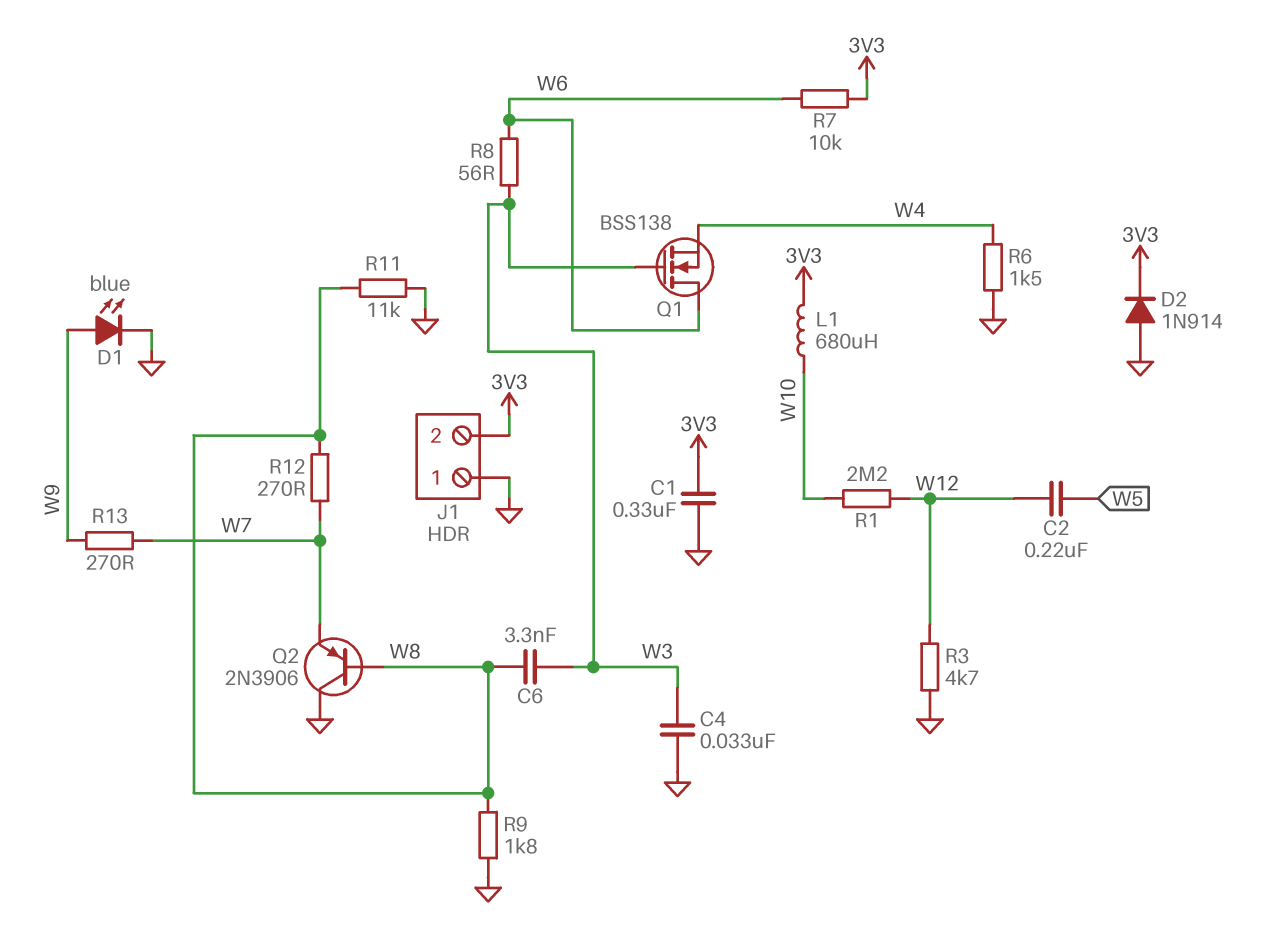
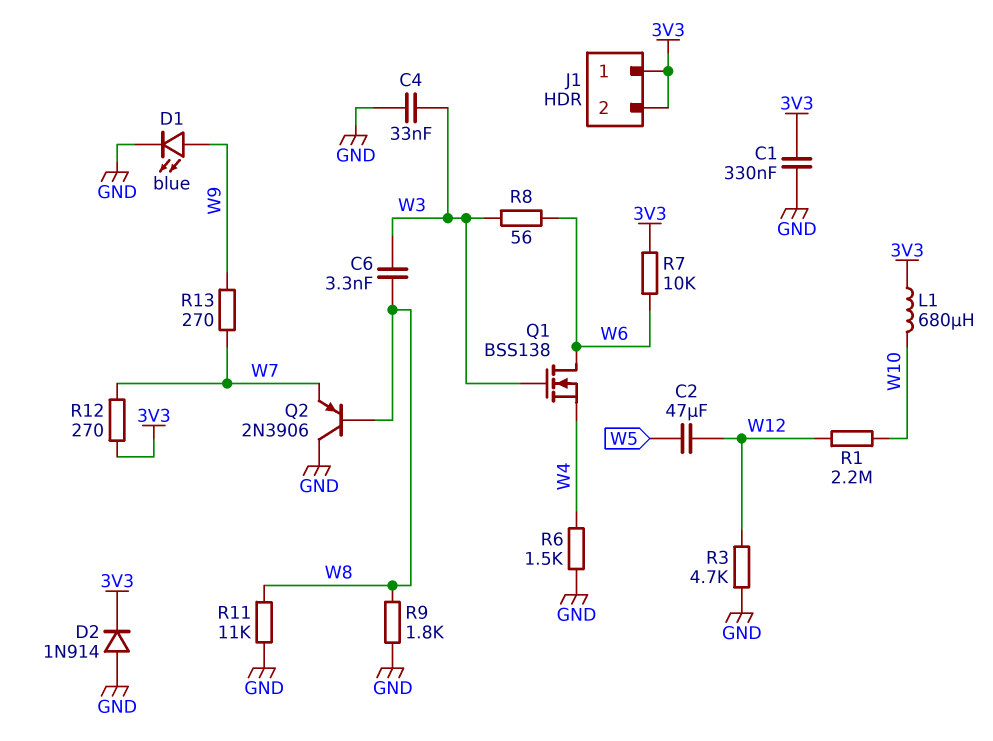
C2: 220nF (W5, W12) -> 47uF (W5, W12)
J1 pin 1: GND -> 3V3
R12: 270 (W7, W8) -> 270 (3V3, W7)

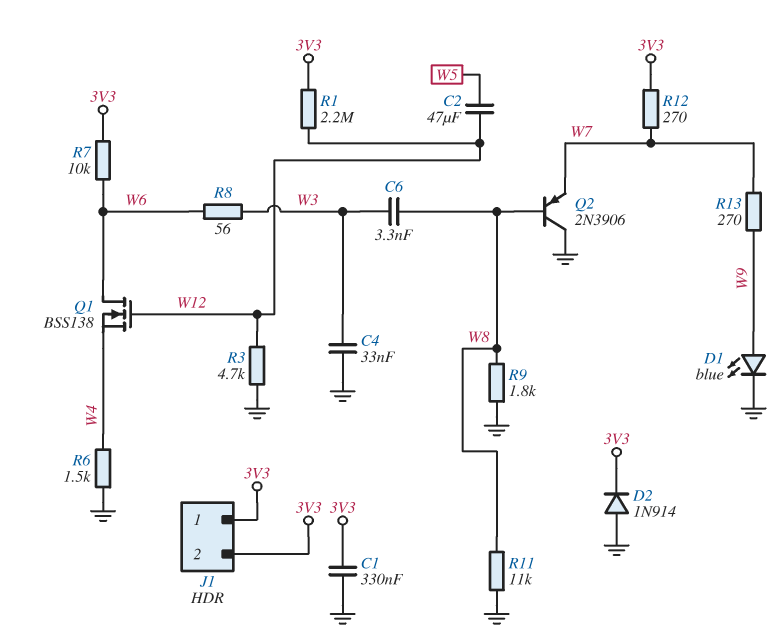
L1: 680uH (3V3, W10) -> none
Q1: NMOS BSS138 (G W3, D W6, S W4) -> NMOS BSS138 (G W12, D W6, S W4)
R1: 2.2M (W10, W12) -> 2.2M (3V3, W12)

